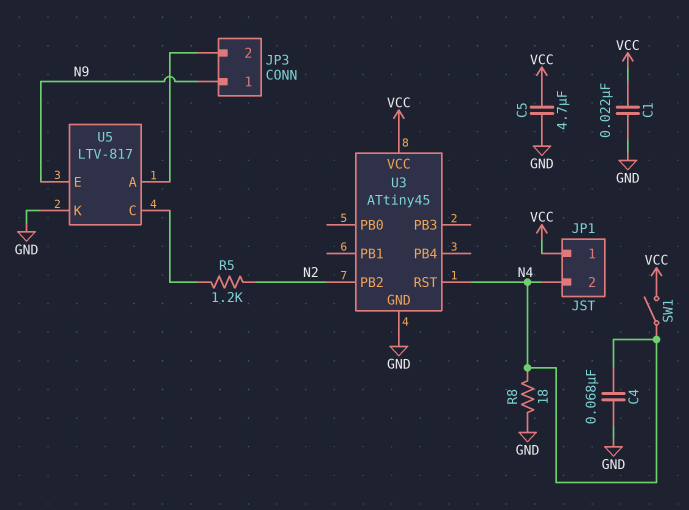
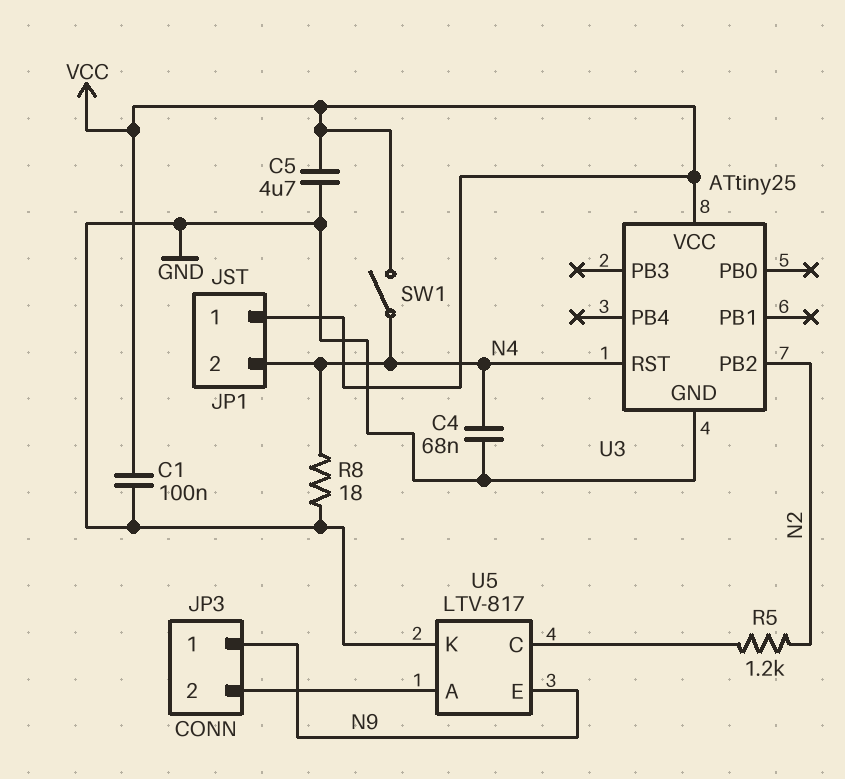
C1: 22nF (GND, VCC) -> 100nF (GND, VCC)
U3: ATtiny45 -> ATtiny25

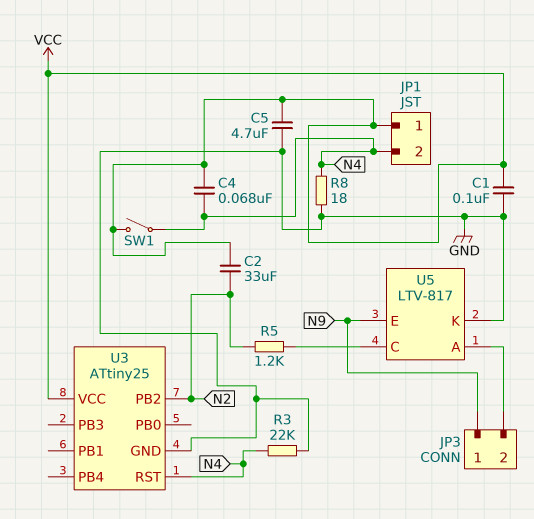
C2: none -> 33uF (N2, VCC)
C4: 68nF (GND, N4) -> 68nF (N4, VCC)
R3: none -> 22k (GND, N4)

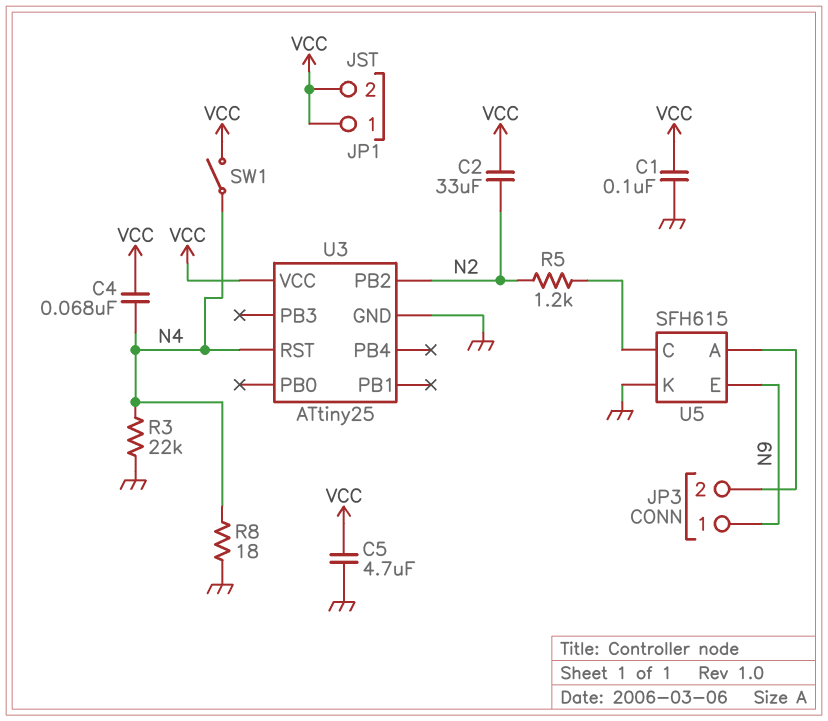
JP1 pin 2: N4 -> VCC
U5: LTV-817 -> SFH615

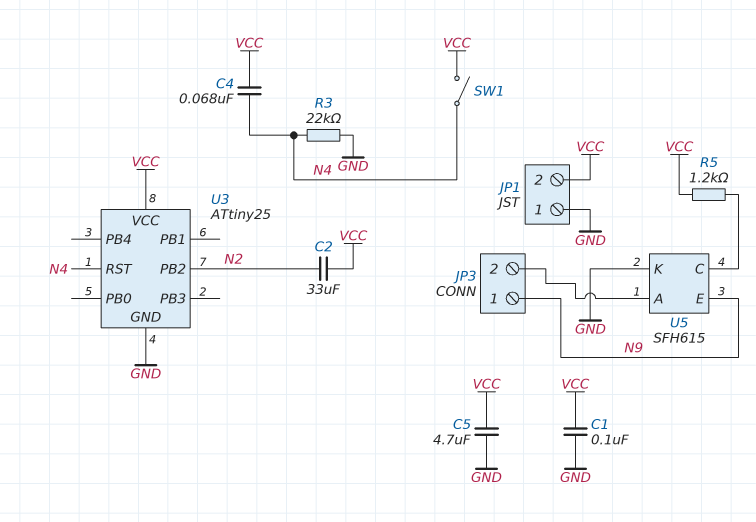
JP1 pin 1: VCC -> GND
R5: 1.2k (N2, U5/C) -> 1.2k (U5/C, VCC)
R8: 18 (GND, N4) -> none

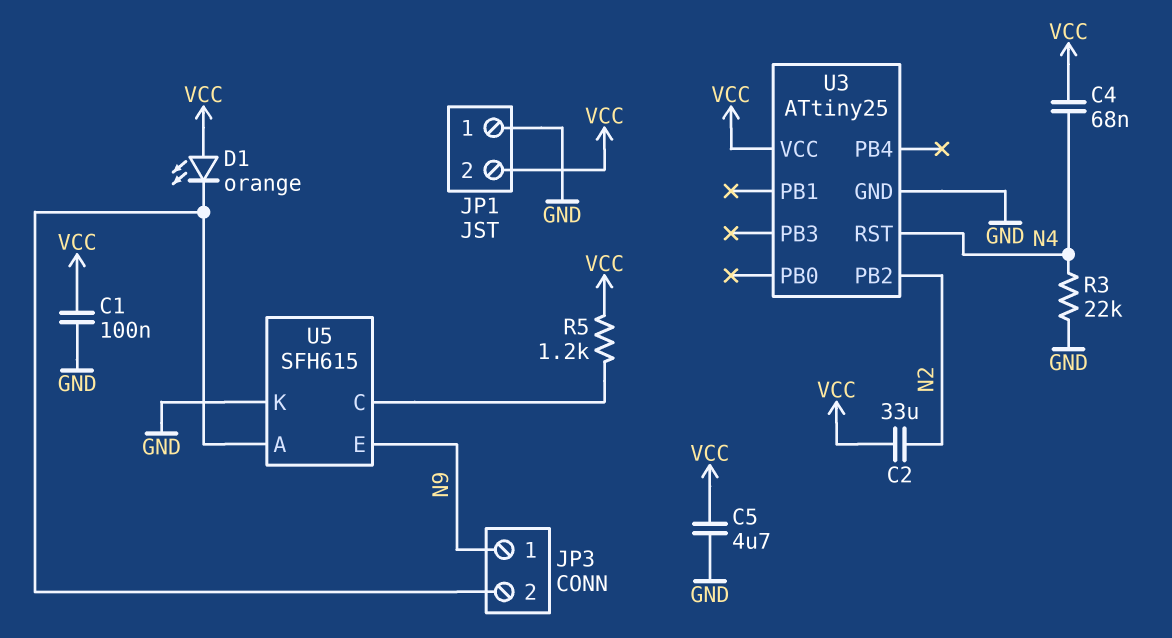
D1: none -> LED orange (A VCC, K JP3/2)
SW1: switch (N4, VCC) -> none

